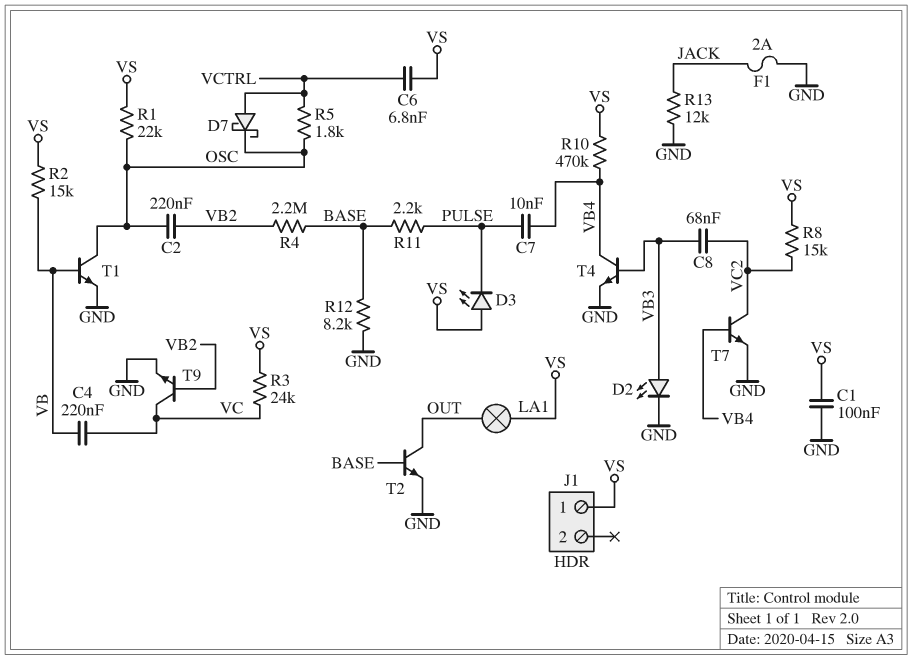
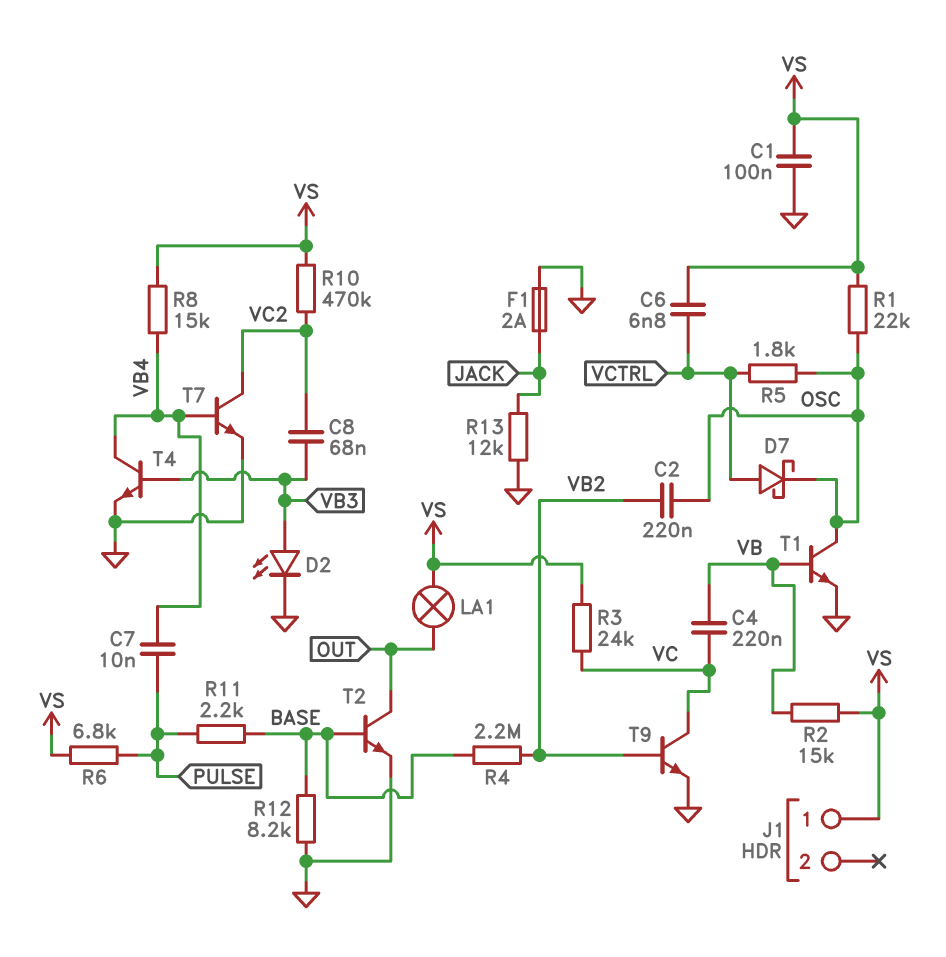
D3: LED (A VS, K PULSE) -> none
R6: none -> 6.8k (PULSE, VS)
R8: 15k (VC2, VS) -> 15k (VB4, VS)
R10: 470k (VB4, VS) -> 470k (VC2, VS)

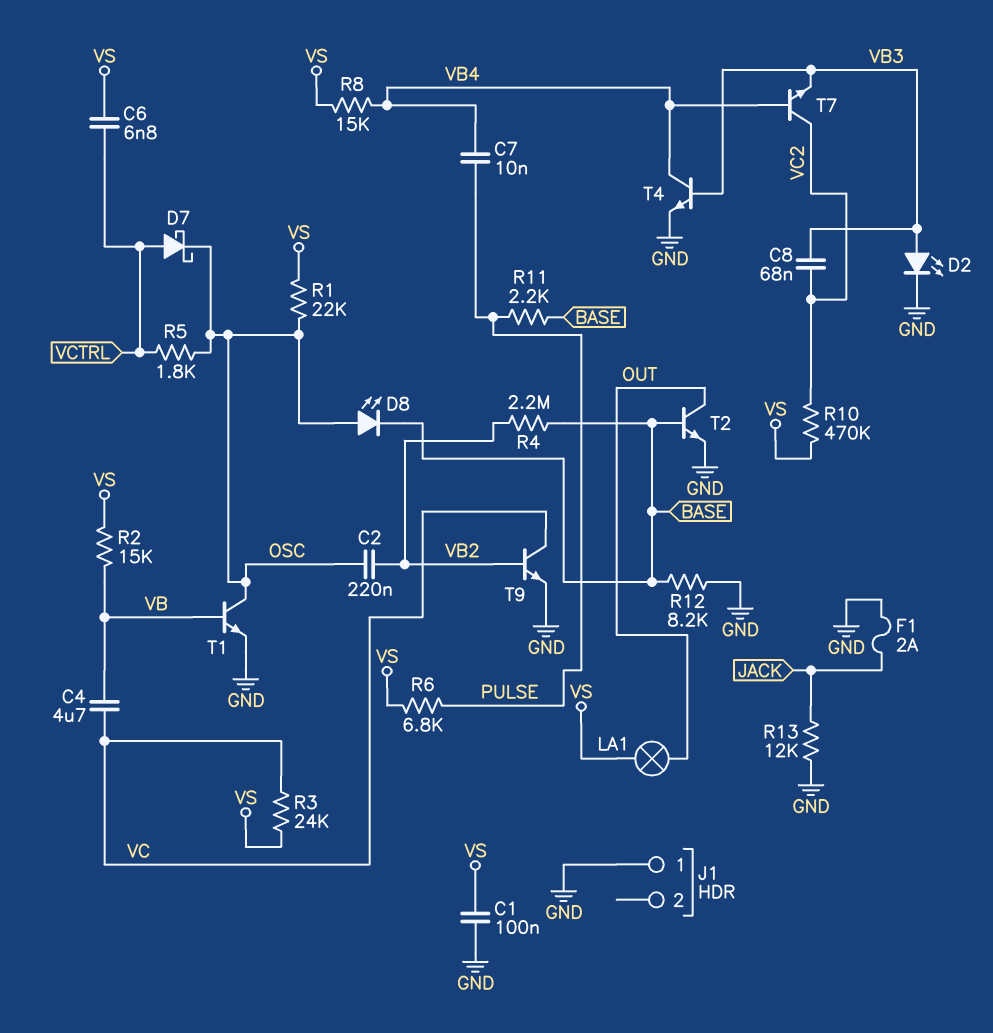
C4: 220nF (VB, VC) -> 4.7uF (VB, VC)
D8: none -> LED (A OSC, K BASE)
J1 pin 1: VS -> GND
T7: NPN (B VB4, C VC2, E GND) -> NPN (B VB4, C VC2, E VB3)

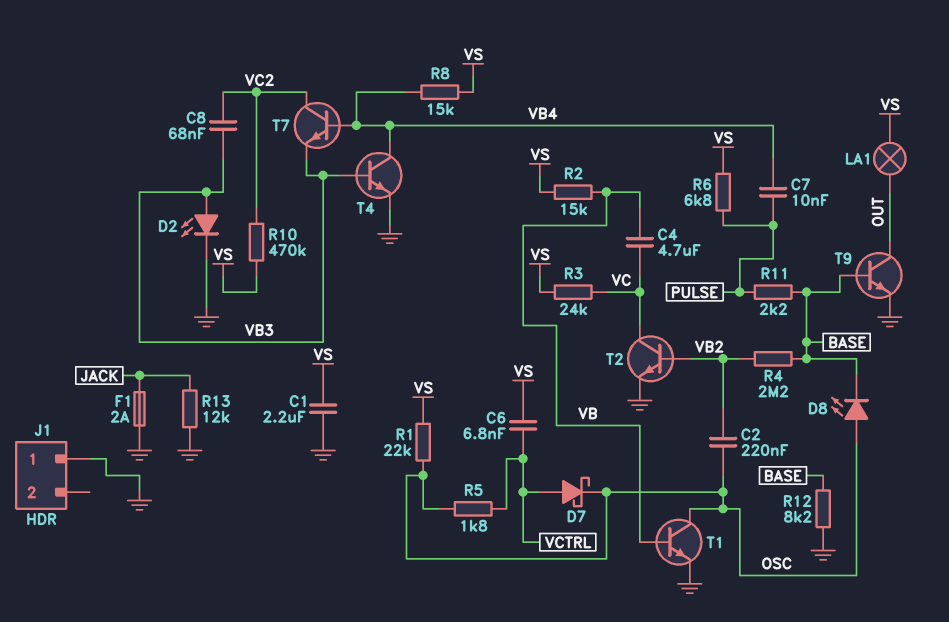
C1: 100nF (GND, VS) -> 2.2uF (GND, VS)
T2: NPN (B BASE, C OUT, E GND) -> NPN (B VB2, C VC, E GND)
T9: NPN (B VB2, C VC, E GND) -> NPN (B BASE, C OUT, E GND)

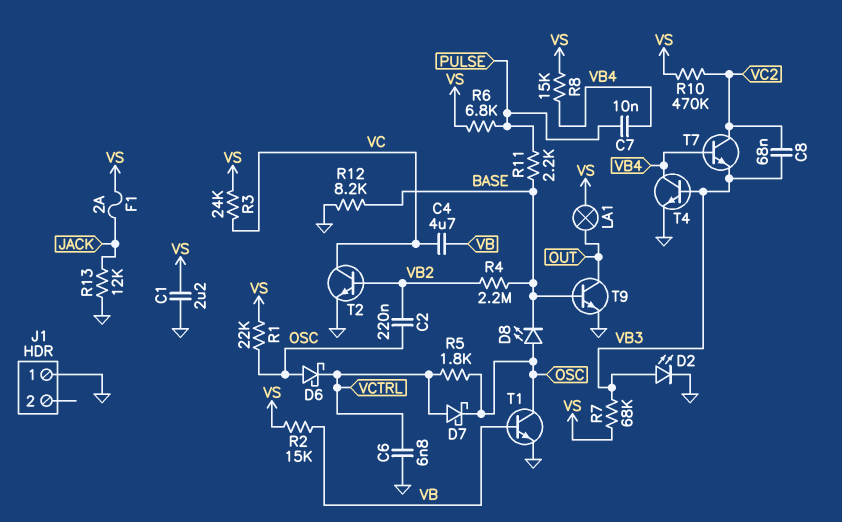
C6: 6.8nF (VCTRL, VS) -> 6.8nF (GND, VCTRL)
D6: none -> schottky (A OSC, K VCTRL)
F1: 2A (GND, JACK) -> 2A (JACK, VS)
R7: none -> 68k (VB3, VS)

